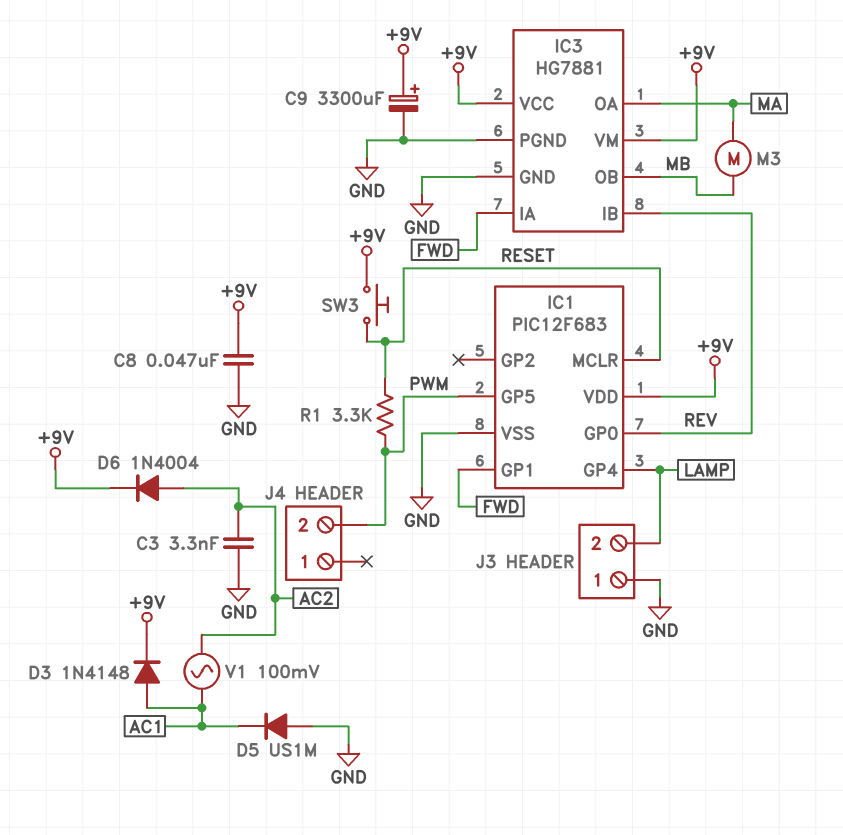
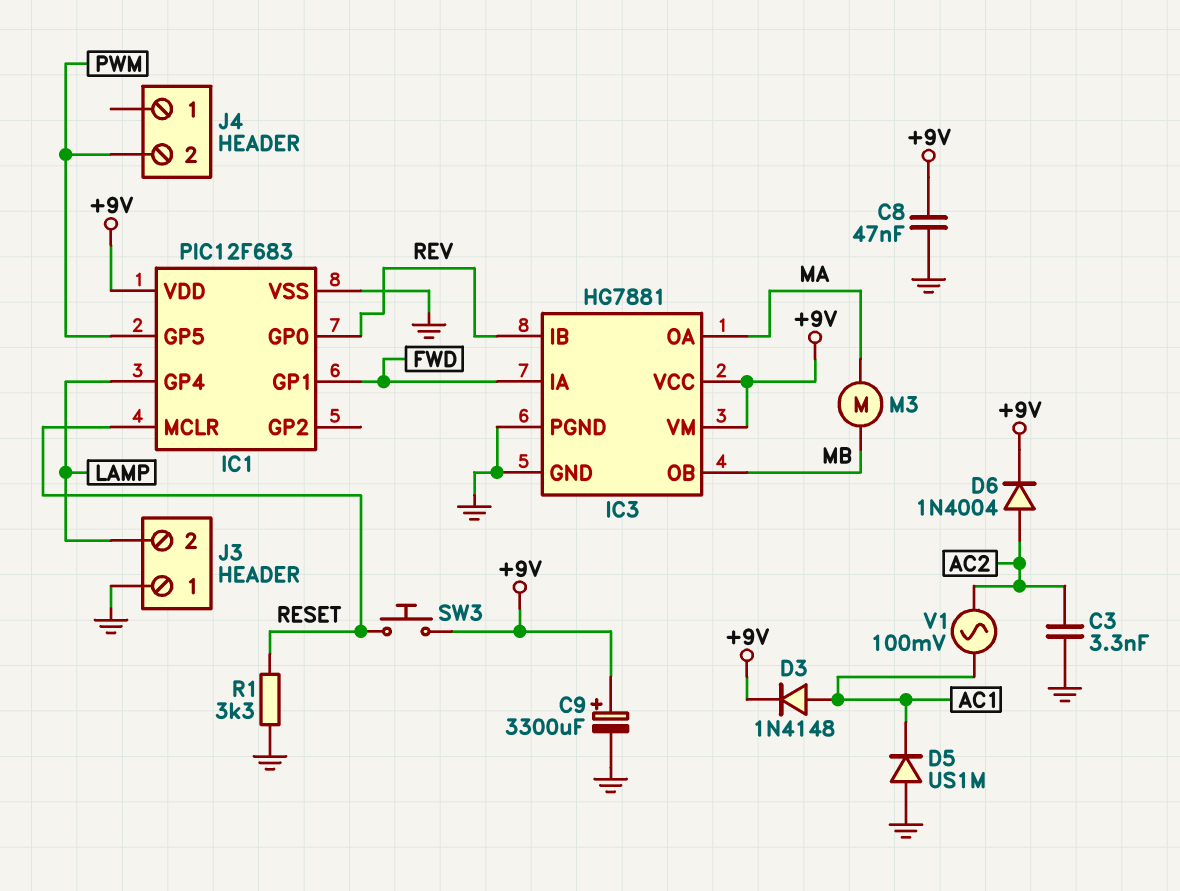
R1: 3.3k (PWM, RESET) -> 3.3k (GND, RESET)

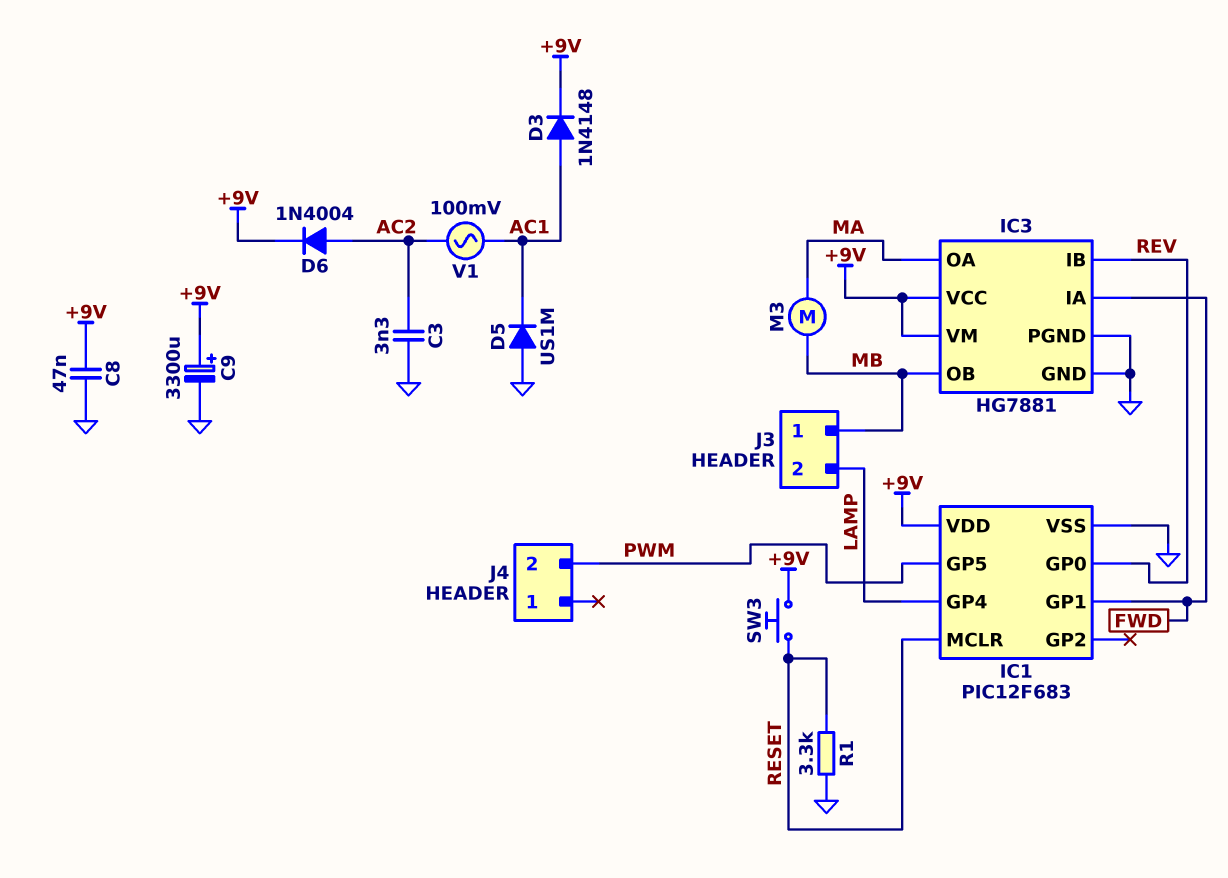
J3 pin 1: GND -> MB

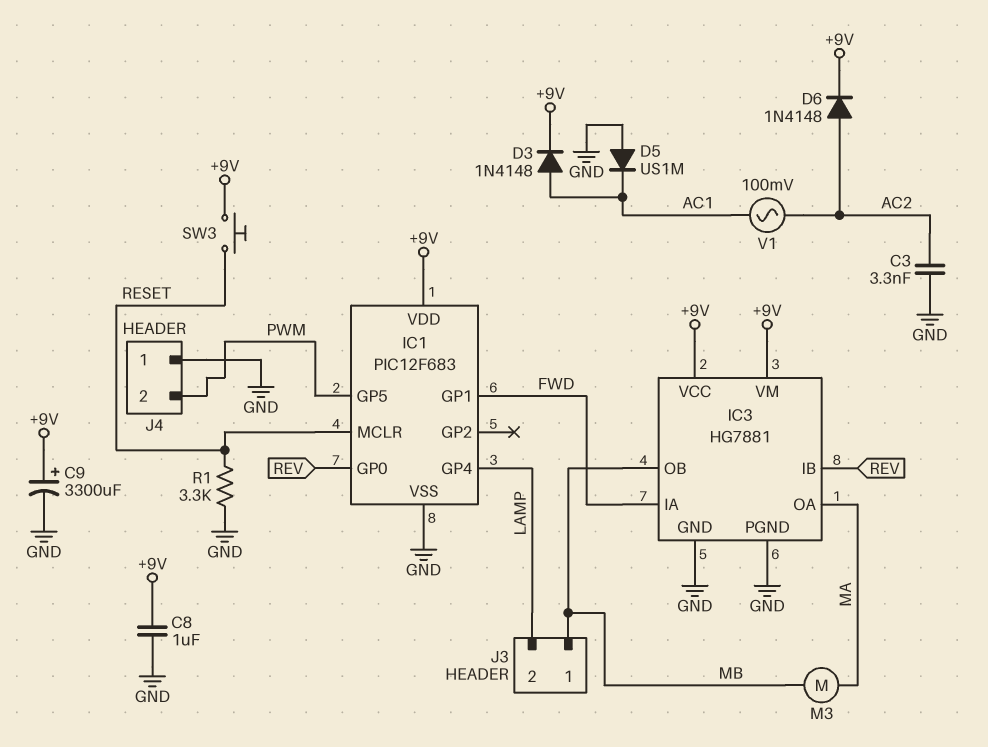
C8: 47nF (+9V, GND) -> 1uF (+9V, GND)
D6: diode 1N4004 (A AC2, K +9V) -> diode 1N4148 (A AC2, K +9V)
J4 pin 1: none -> GND

